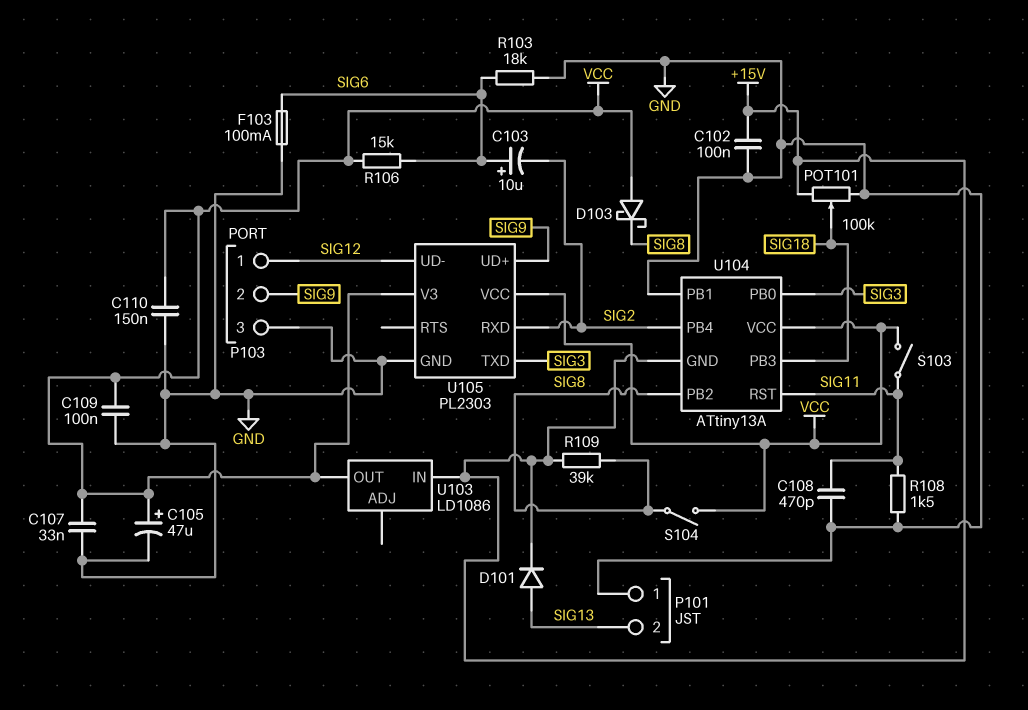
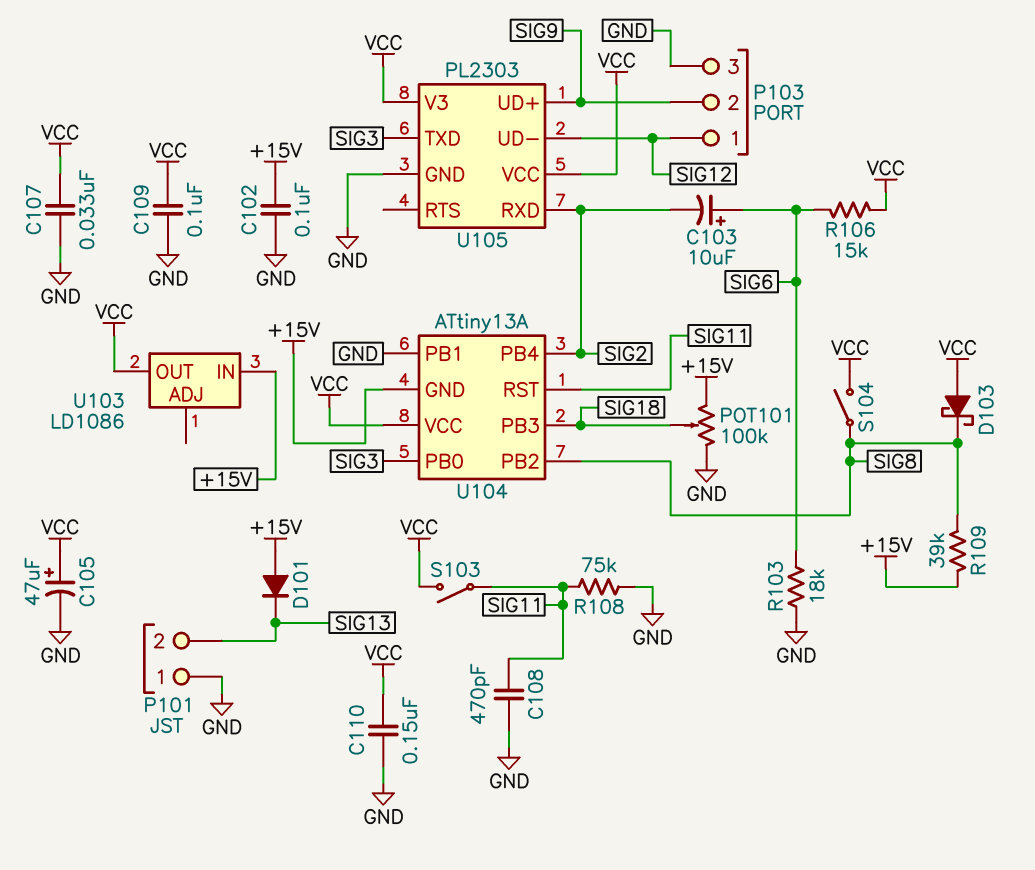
D101: diode (A SIG13, K +15V) -> diode (A +15V, K SIG13)
F103: 100mA (GND, SIG6) -> none
R108: 1.5k (GND, SIG11) -> 75k (GND, SIG11)

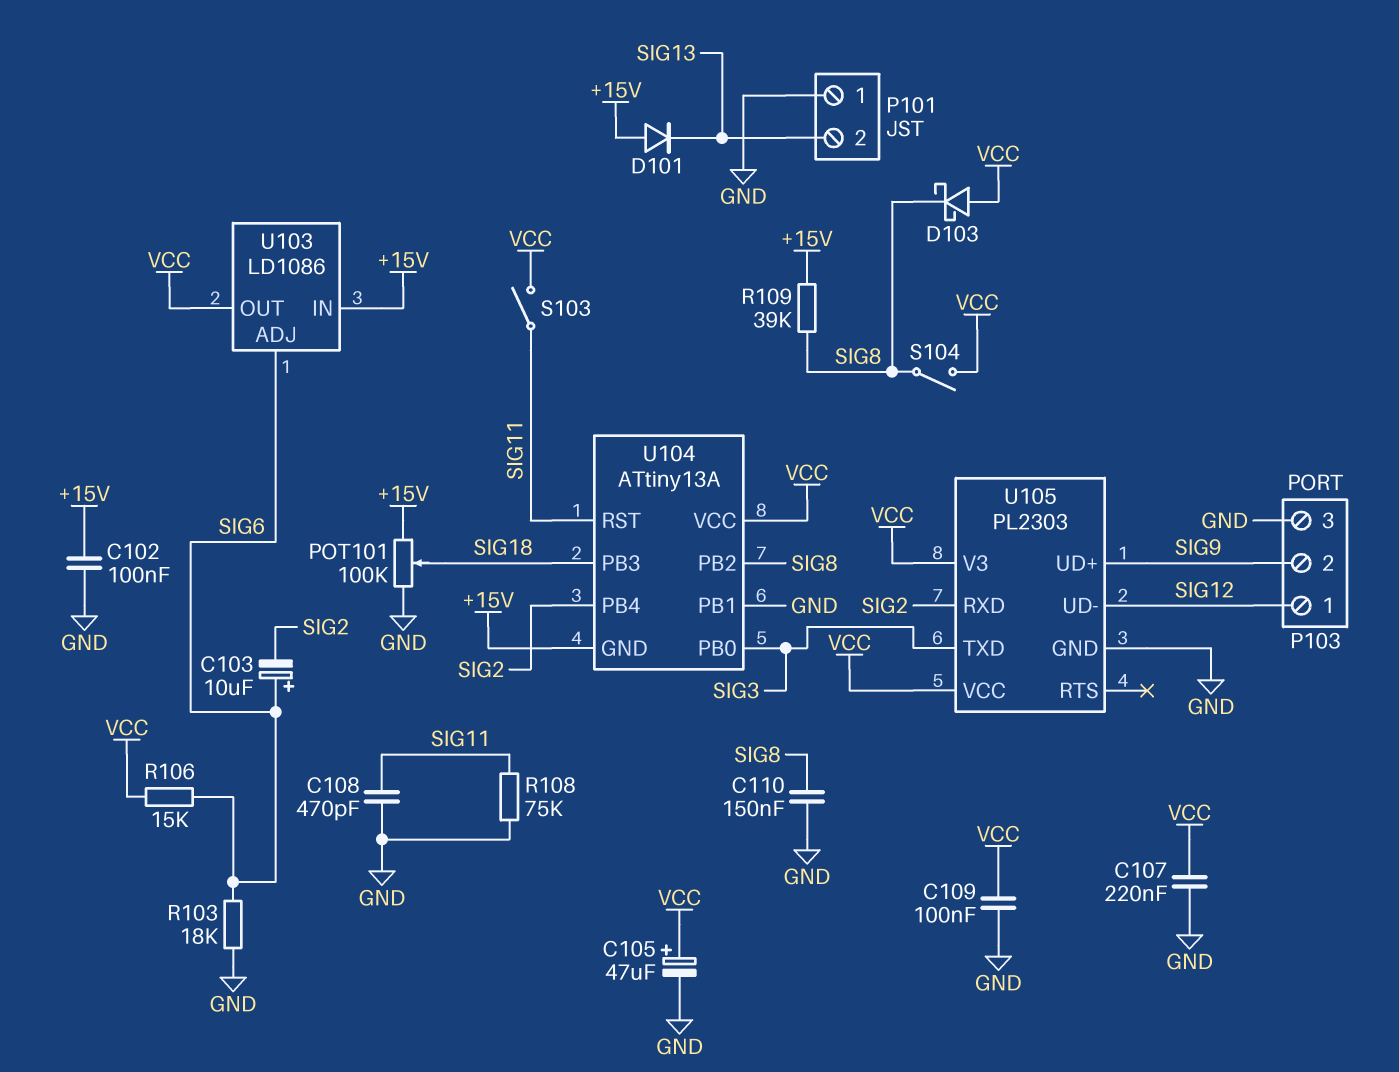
C107: 33nF (GND, VCC) -> 220nF (GND, VCC)
C110: 150nF (GND, VCC) -> 150nF (GND, SIG8)
U103 pin ADJ: none -> SIG6

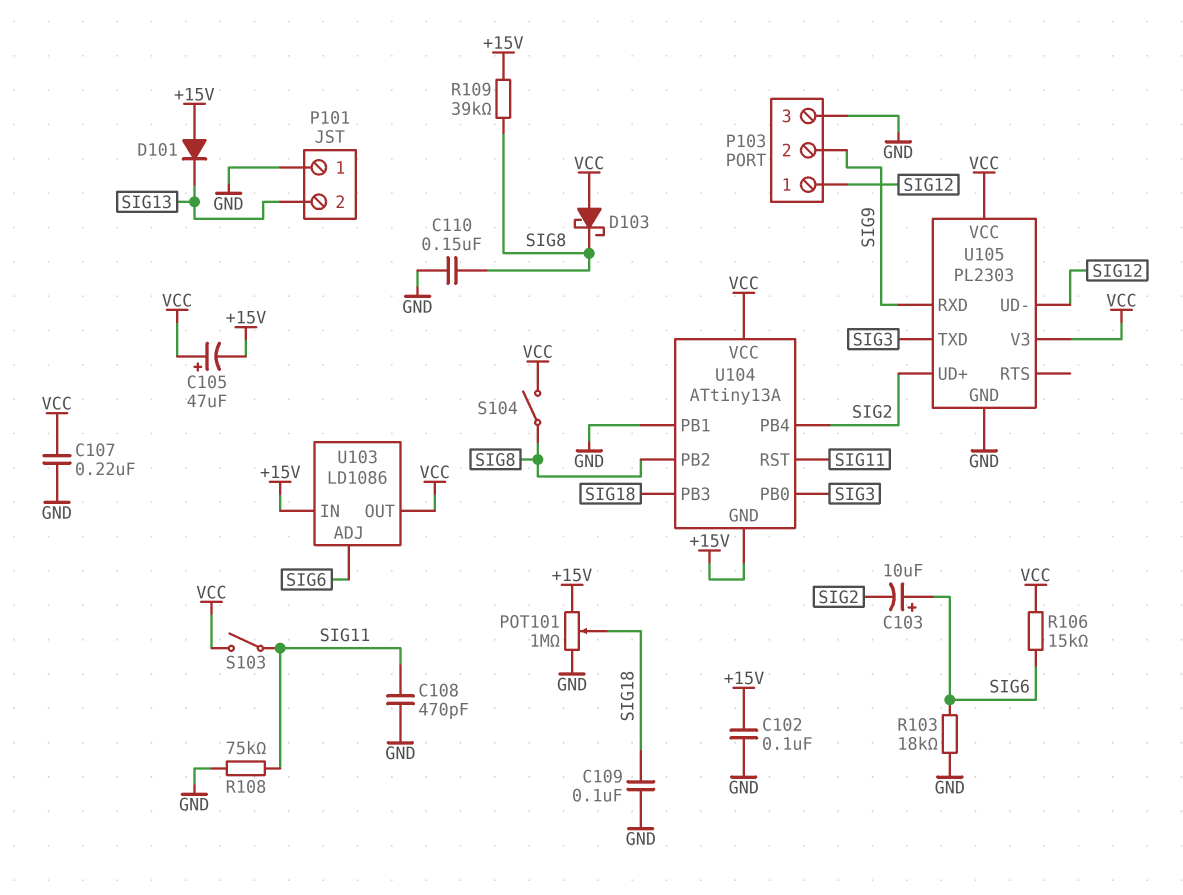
C105: 47uF (plus VCC, minus GND) -> 47uF (plus VCC, minus +15V)
C109: 100nF (GND, VCC) -> 100nF (GND, SIG18)
POT101: 100k (+15V, GND, wiper SIG18) -> 1M (+15V, GND, wiper SIG18)
U105 pin RXD: SIG2 -> SIG9
U105 pin UD+: SIG9 -> SIG2

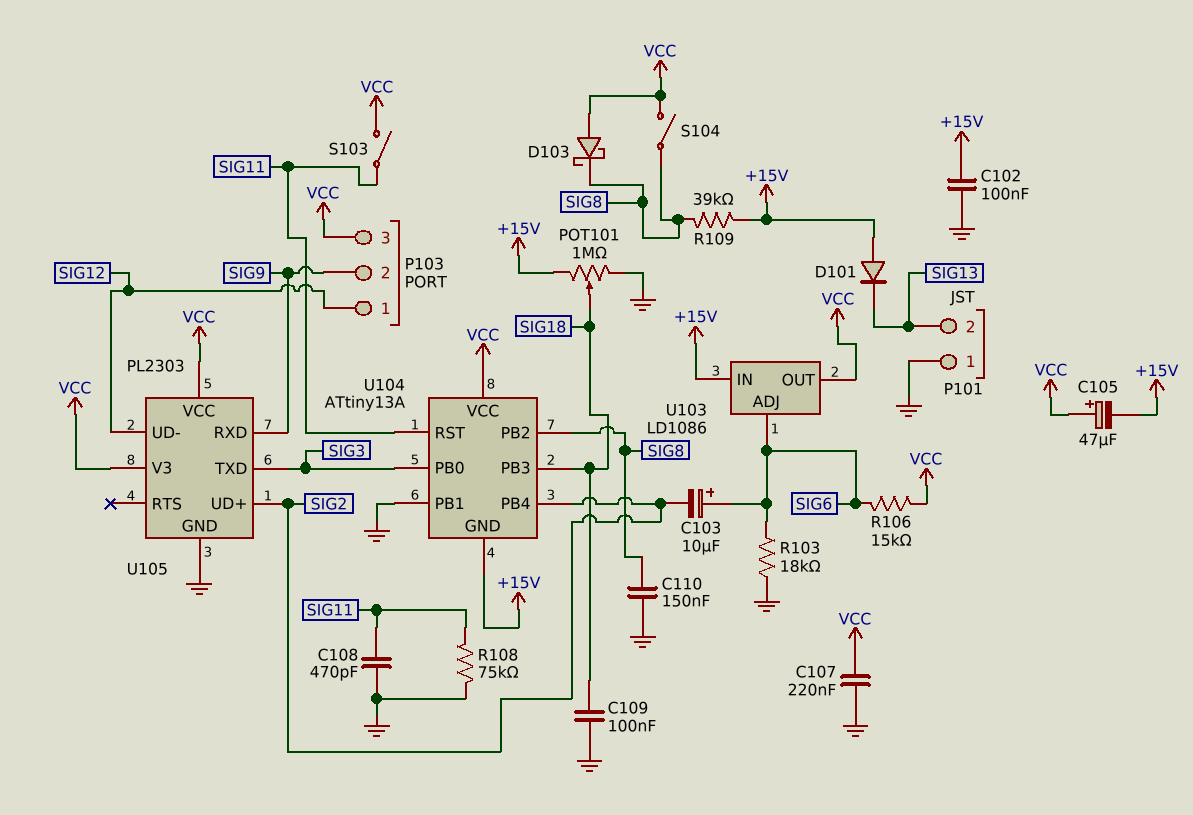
P103 pin 3: GND -> VCC

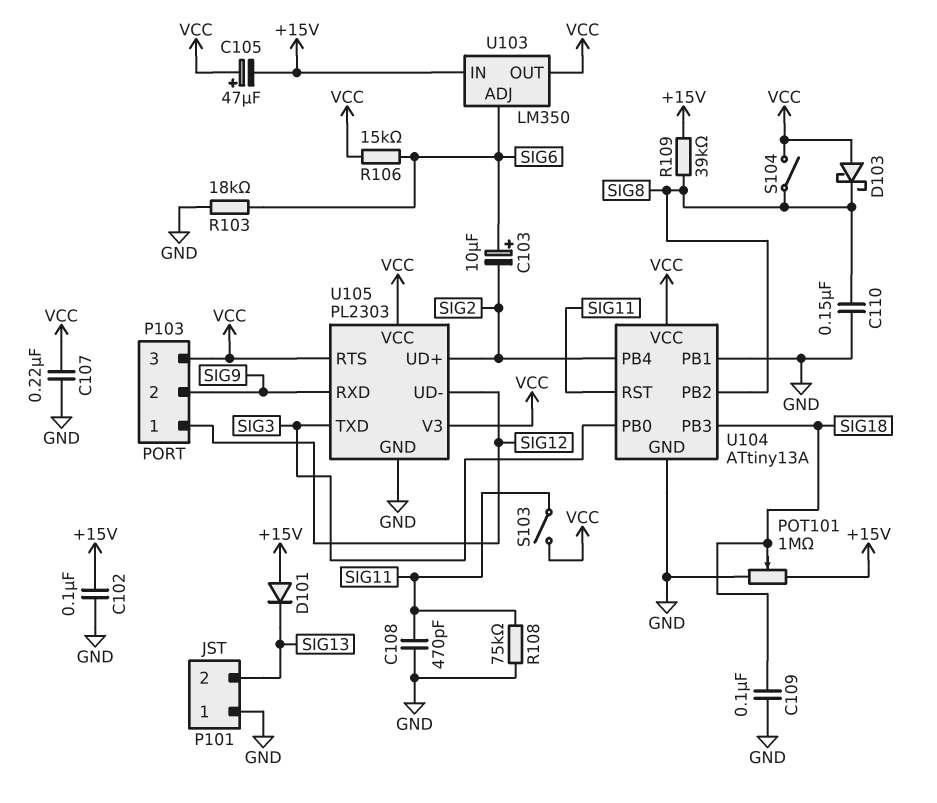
U103: LD1086 -> LM350
U104 pin GND: +15V -> GND
U105 pin RTS: none -> VCC

